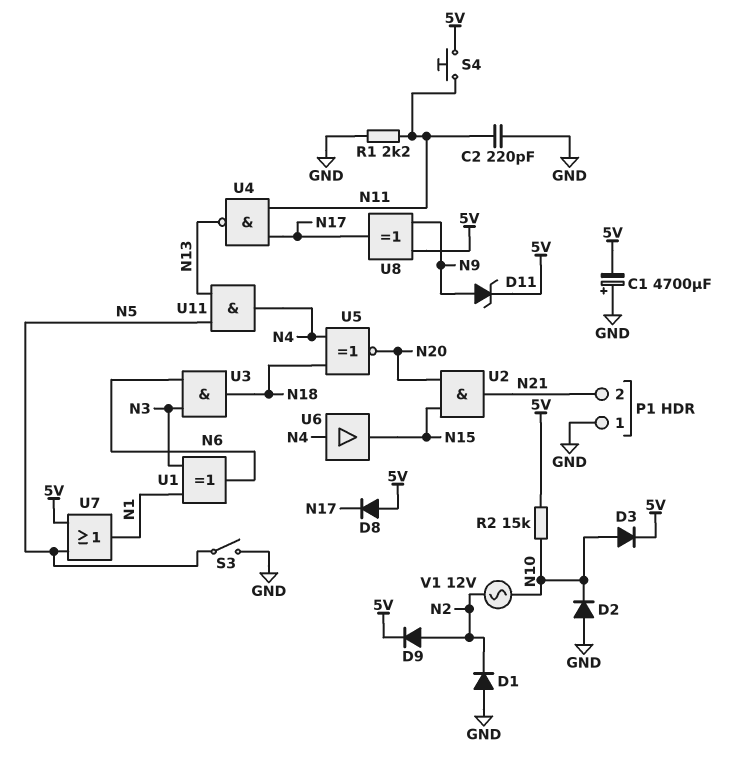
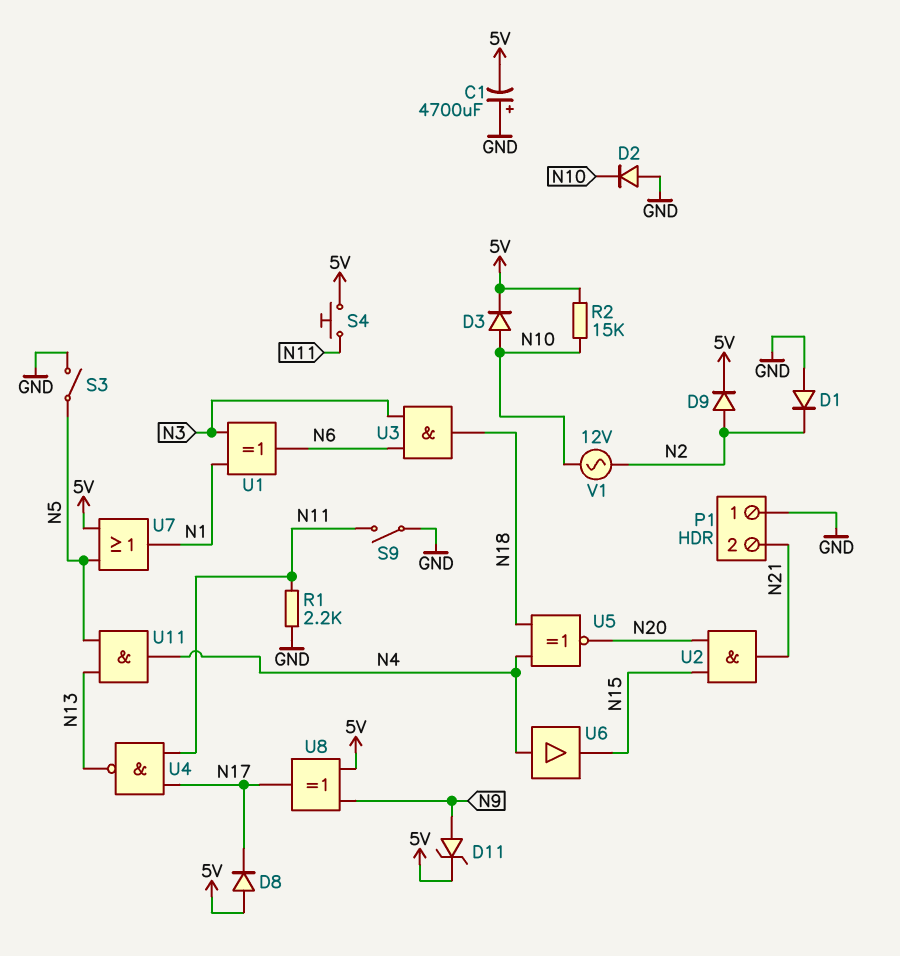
C2: 220pF (GND, N11) -> none
S9: none -> switch (GND, N11)

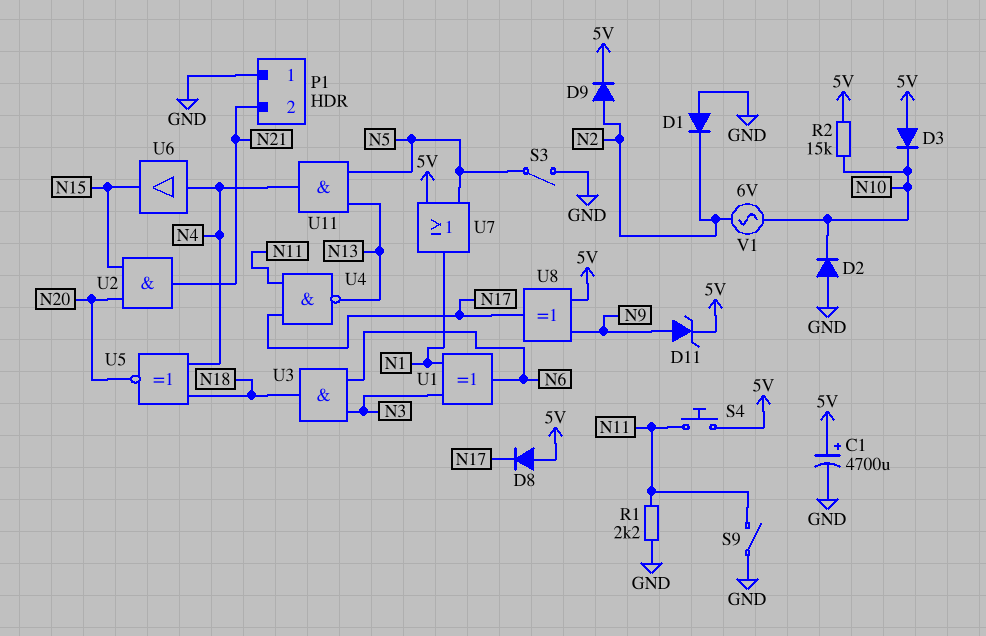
C1: 4700uF (plus GND, minus 5V) -> 4700uF (plus 5V, minus GND)
D3: diode (A N10, K 5V) -> diode (A 5V, K N10)
V1: AC 12V (N2, N10) -> AC 6V (N2, N10)

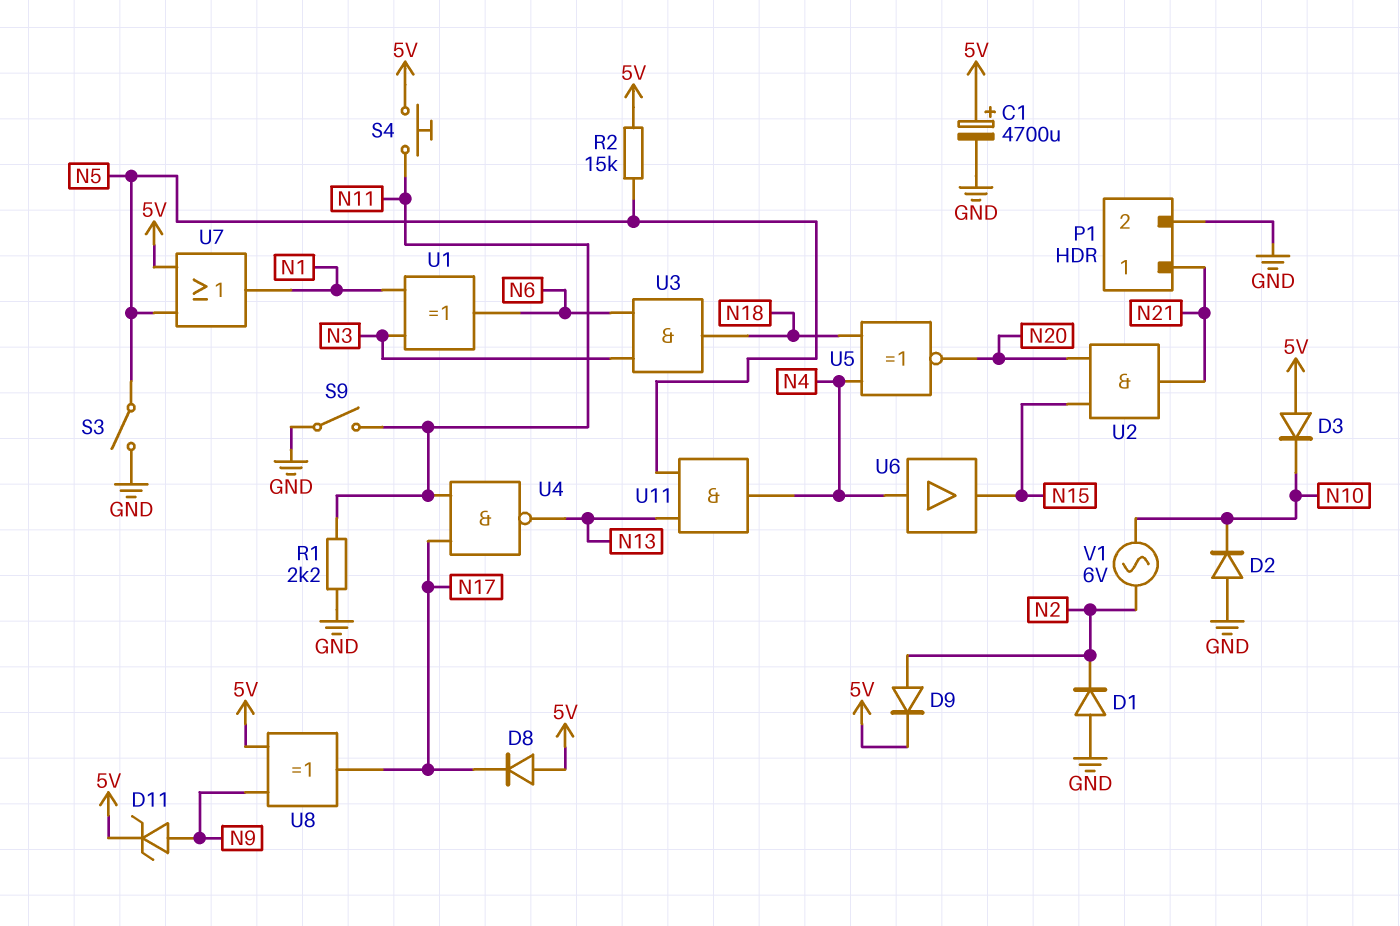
P1 pin 1: GND -> N21
P1 pin 2: N21 -> GND
R2: 15k (5V, N10) -> 15k (5V, N5)

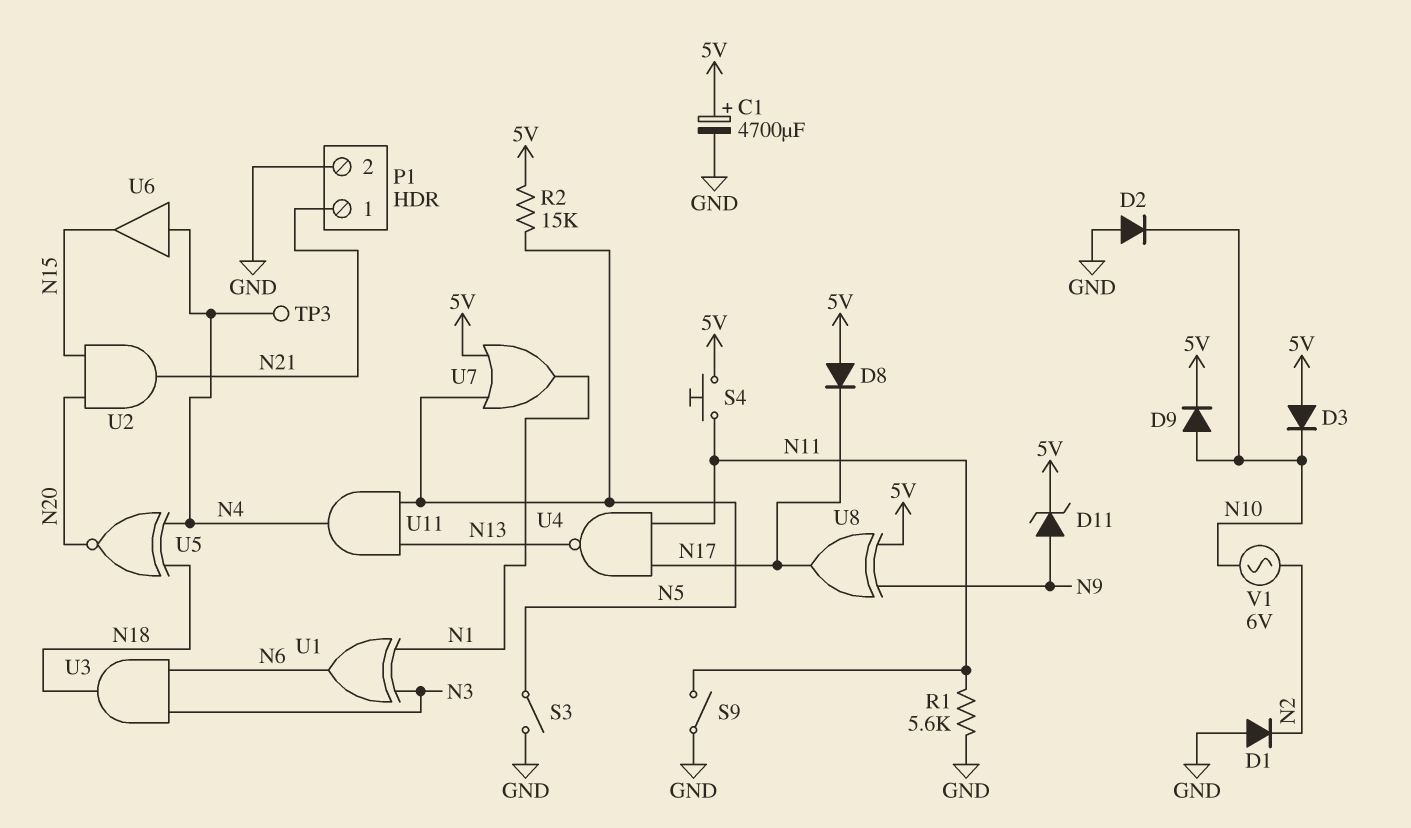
D9: diode (A N2, K 5V) -> diode (A N10, K 5V)
R1: 2.2k (GND, N11) -> 5.6k (GND, N11)
TP3: none -> test point (N4)

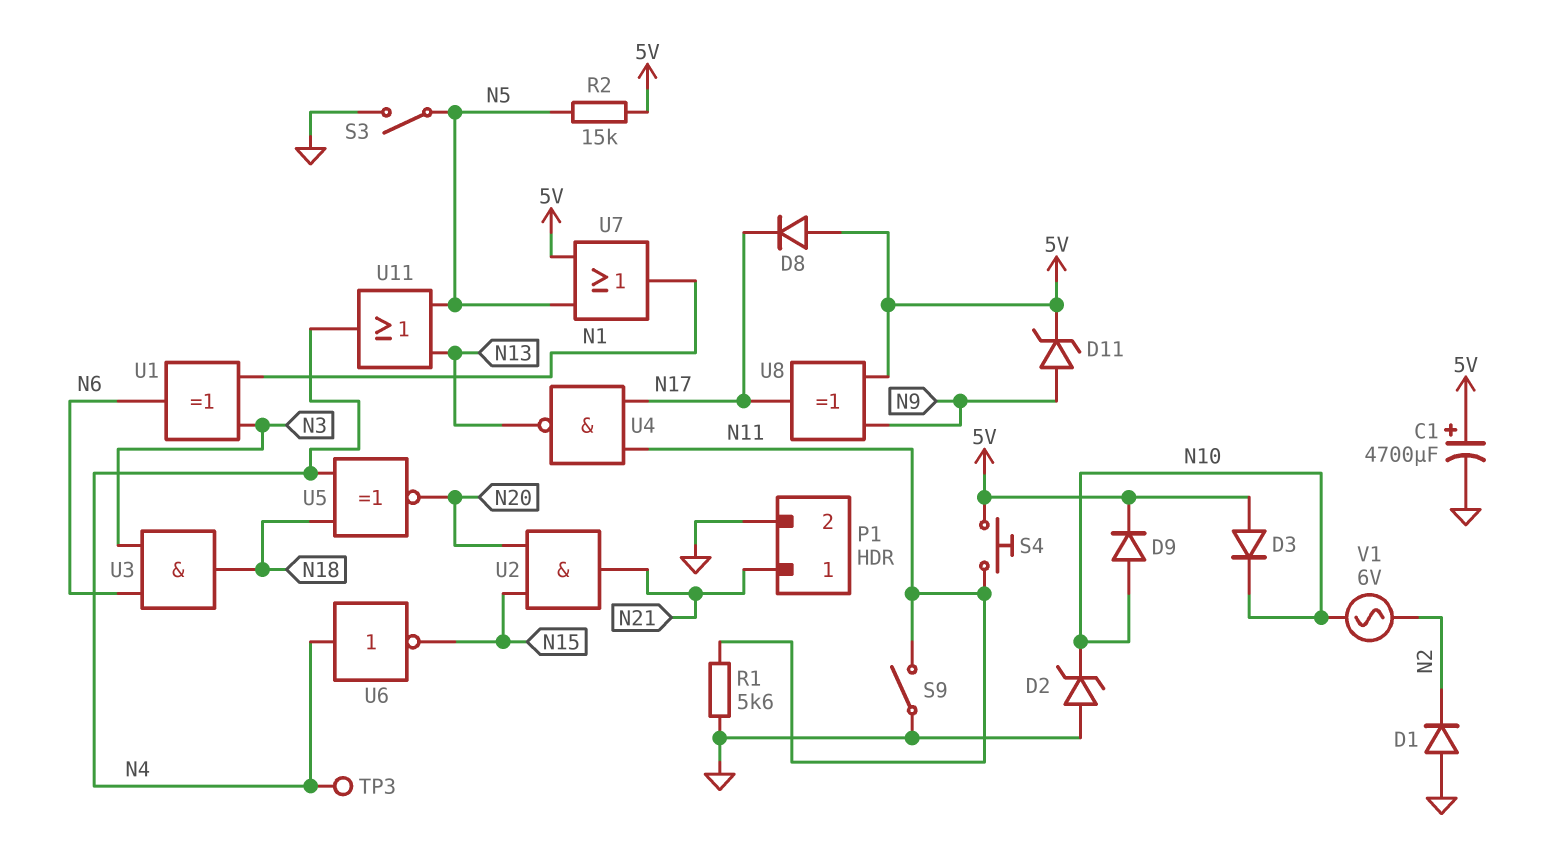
D2: diode (A GND, K N10) -> zener (A GND, K N10)
U6: buffer (in N4, out N15) -> NOT (in N4, out N15)
U11: AND (in N5, in N13, out N4) -> OR (in N5, in N13, out N4)

